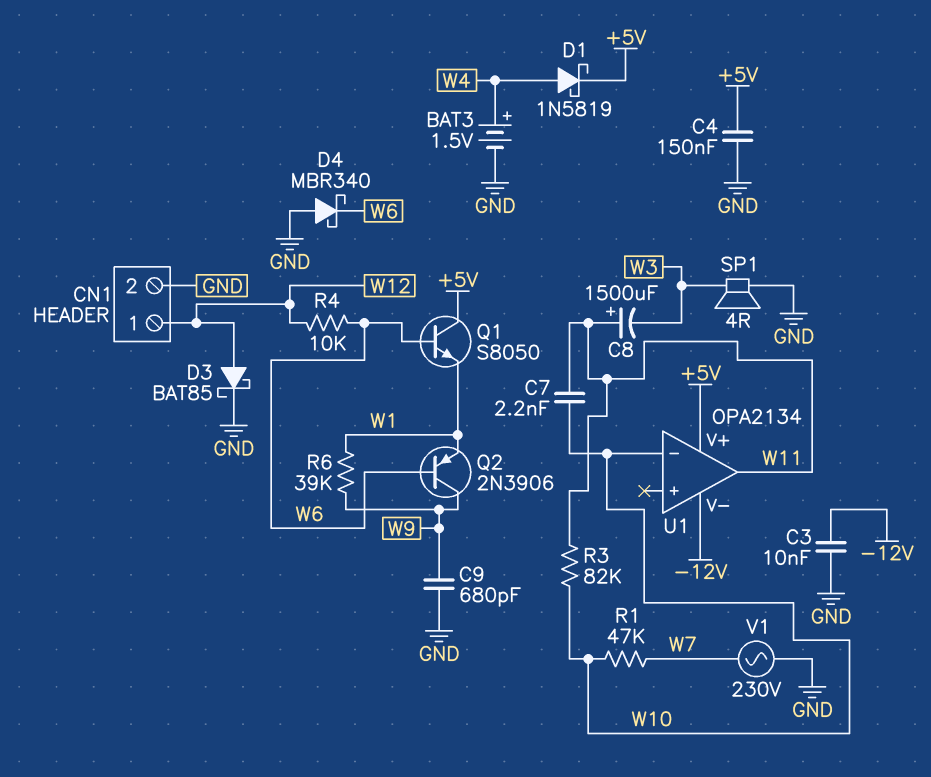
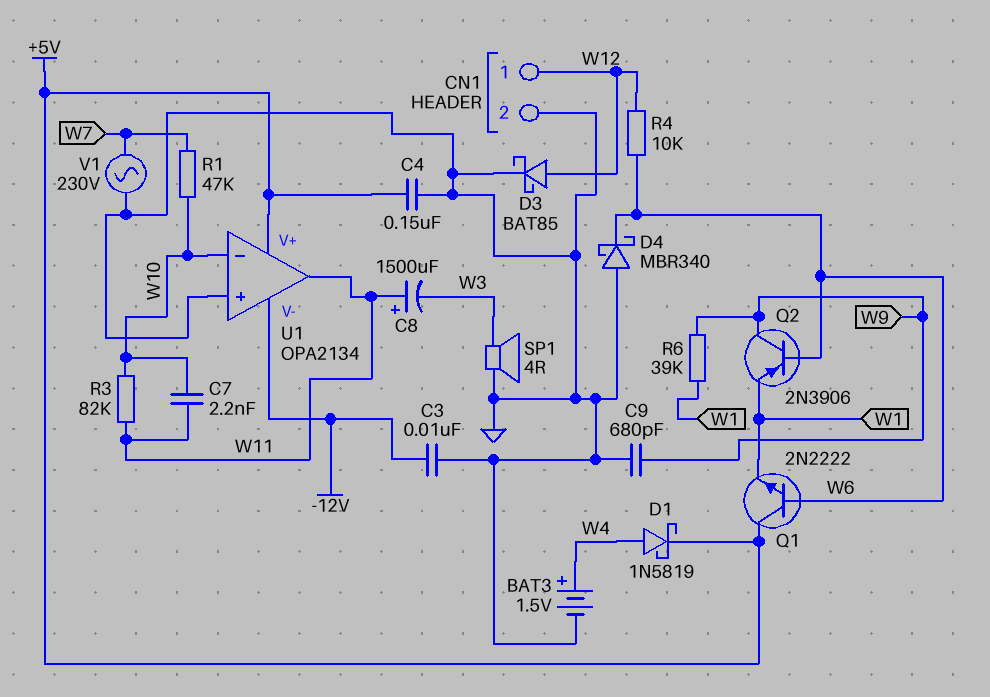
Q1: NPN S8050 (B W6, C +5V, E W1) -> NPN 2N2222 (B W6, C +5V, E W1)
U1 pin in+: none -> GND

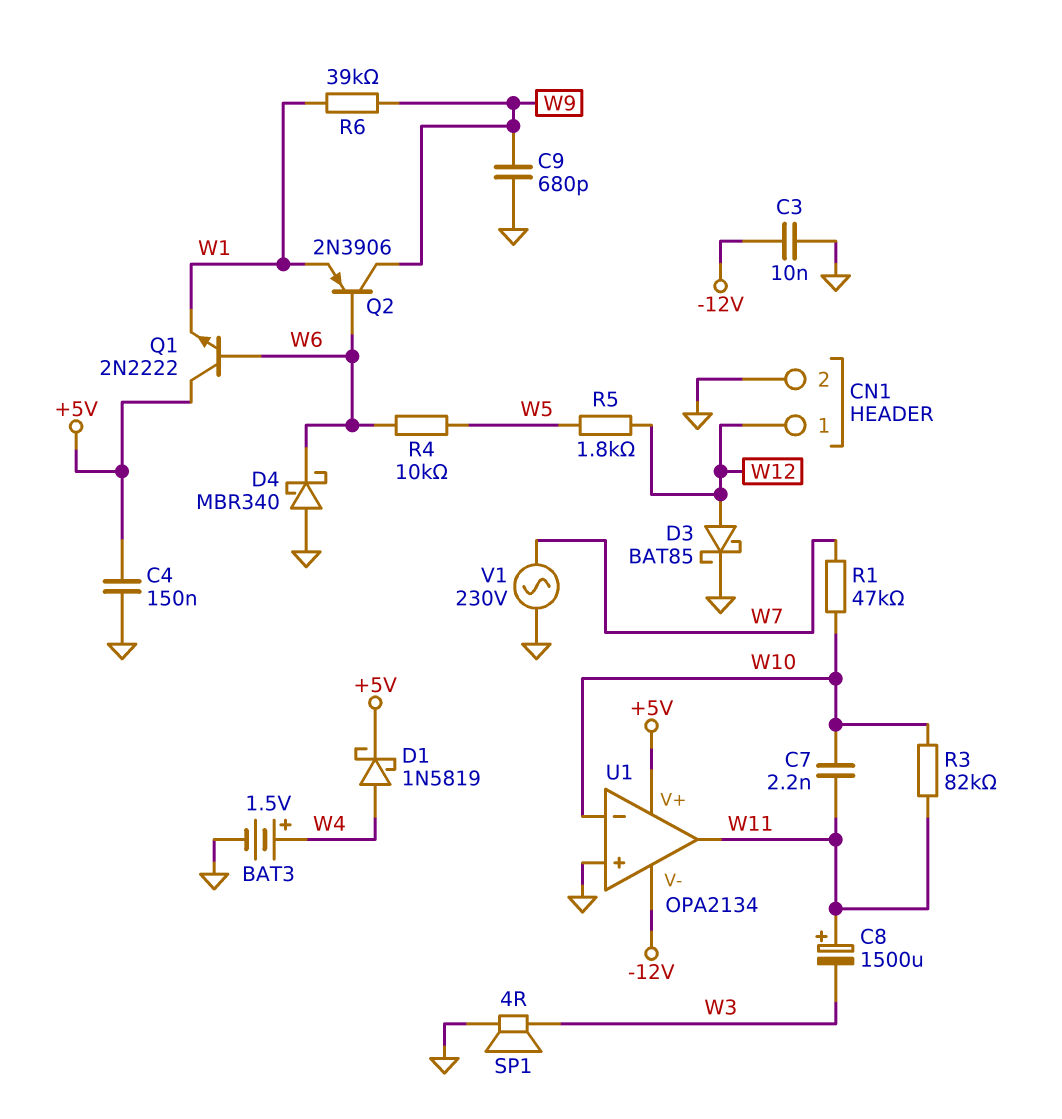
R4: 10k (W6, W12) -> 10k (W5, W6)
R5: none -> 1.8k (W5, W12)

